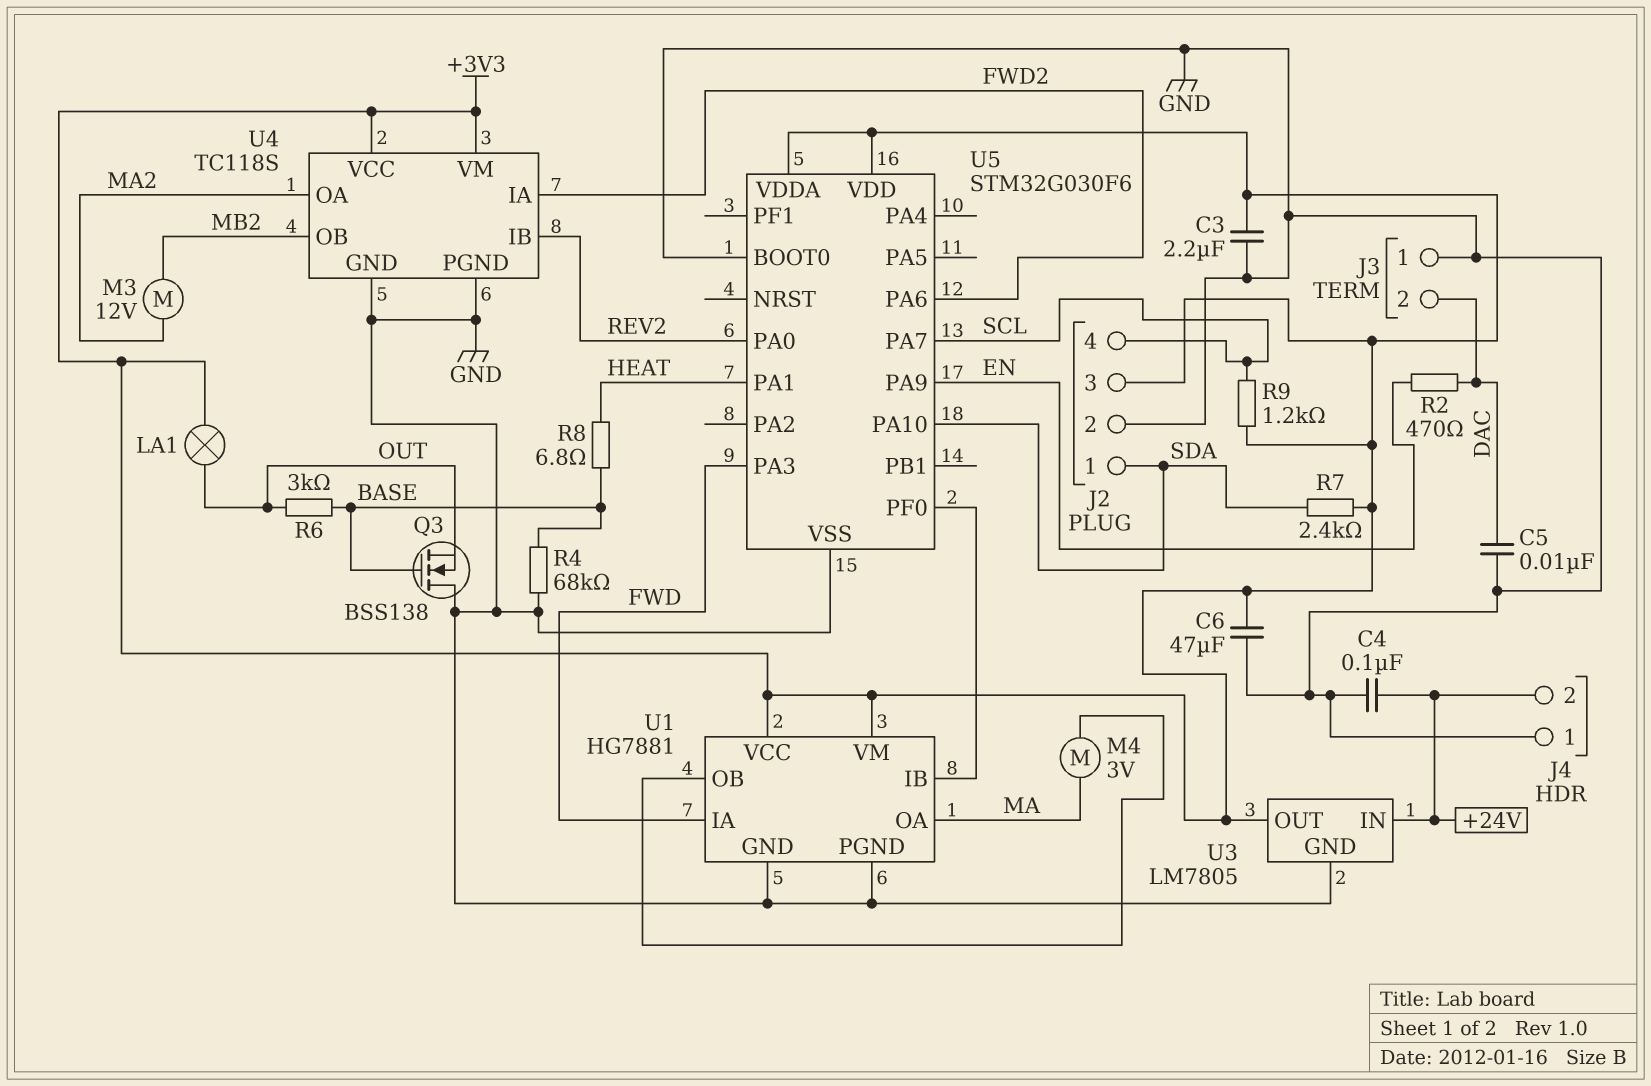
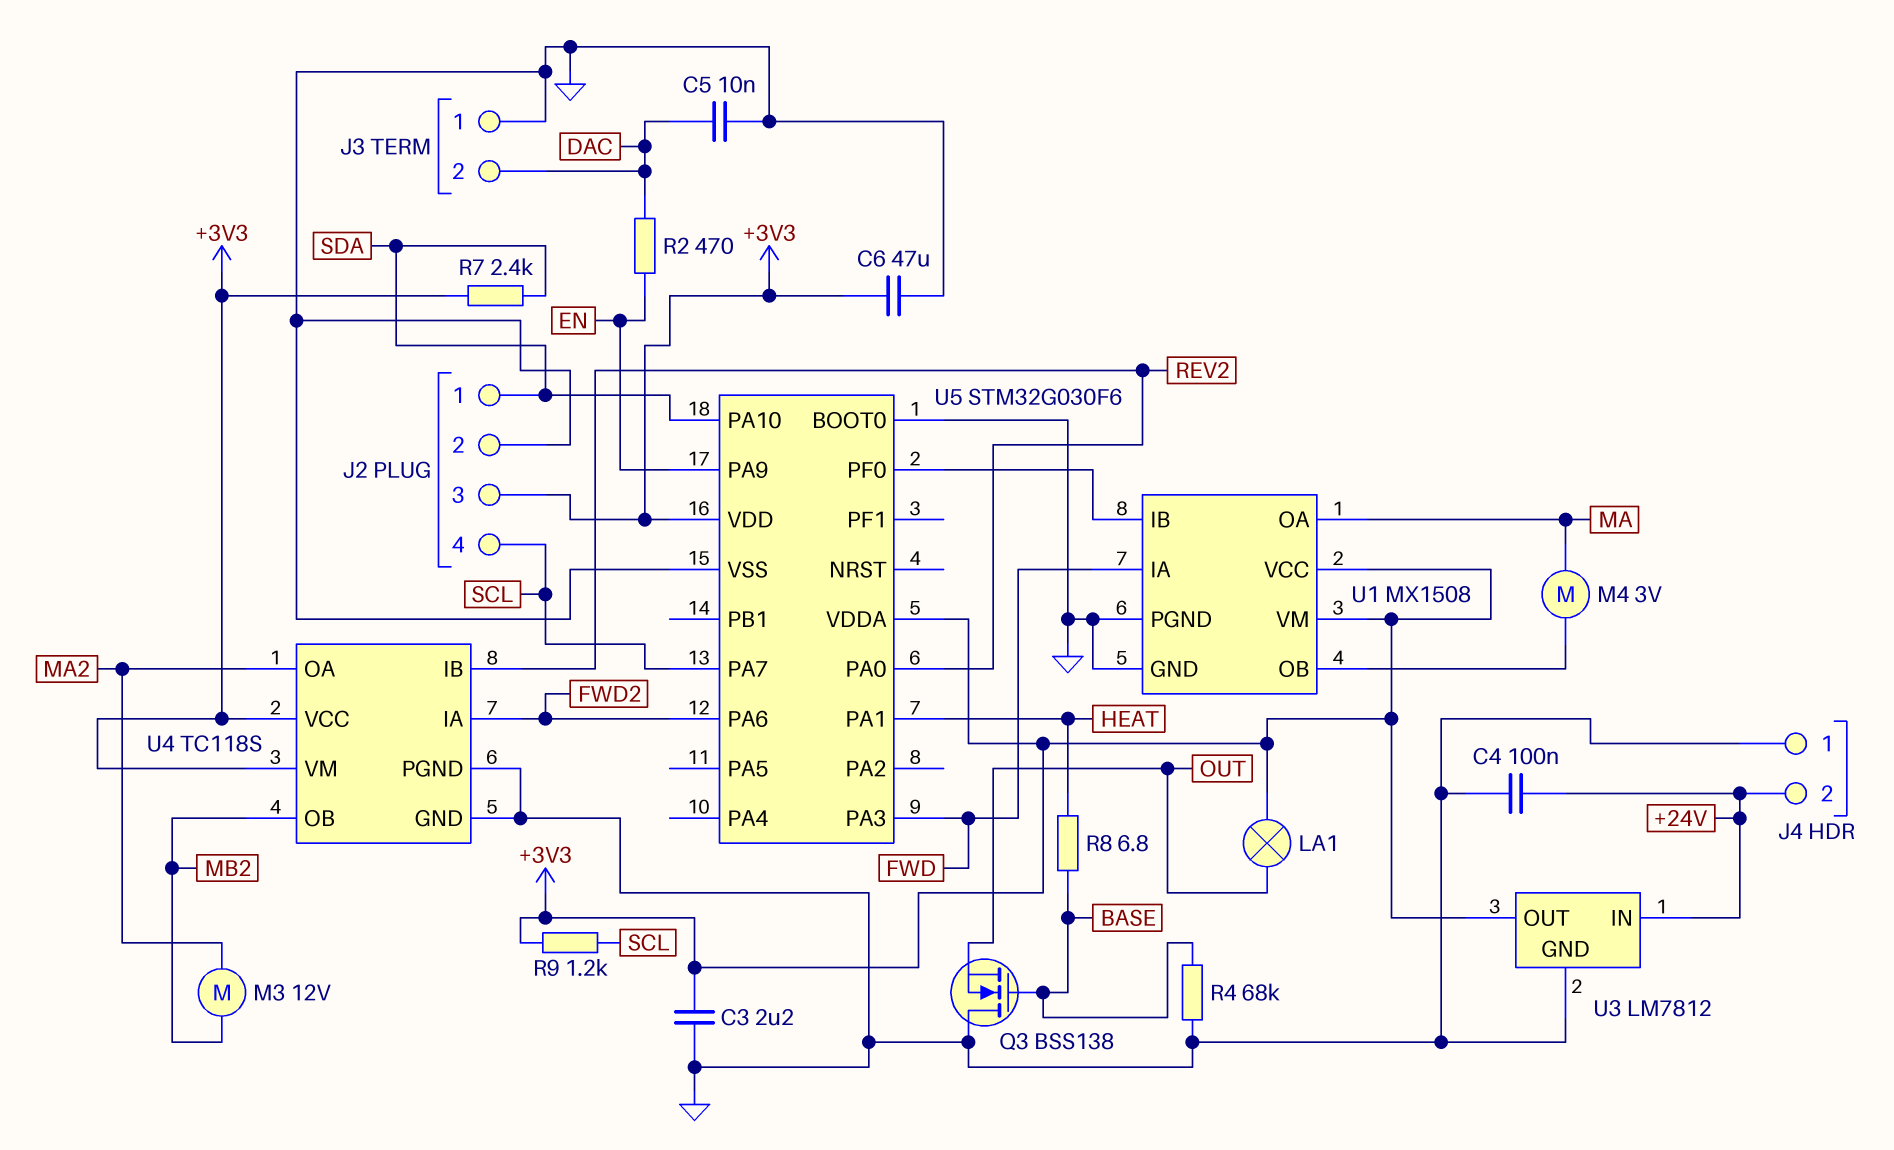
R6: 3k (BASE, OUT) -> none
U1: HG7881 -> MX1508
U3: LM7805 -> LM7812

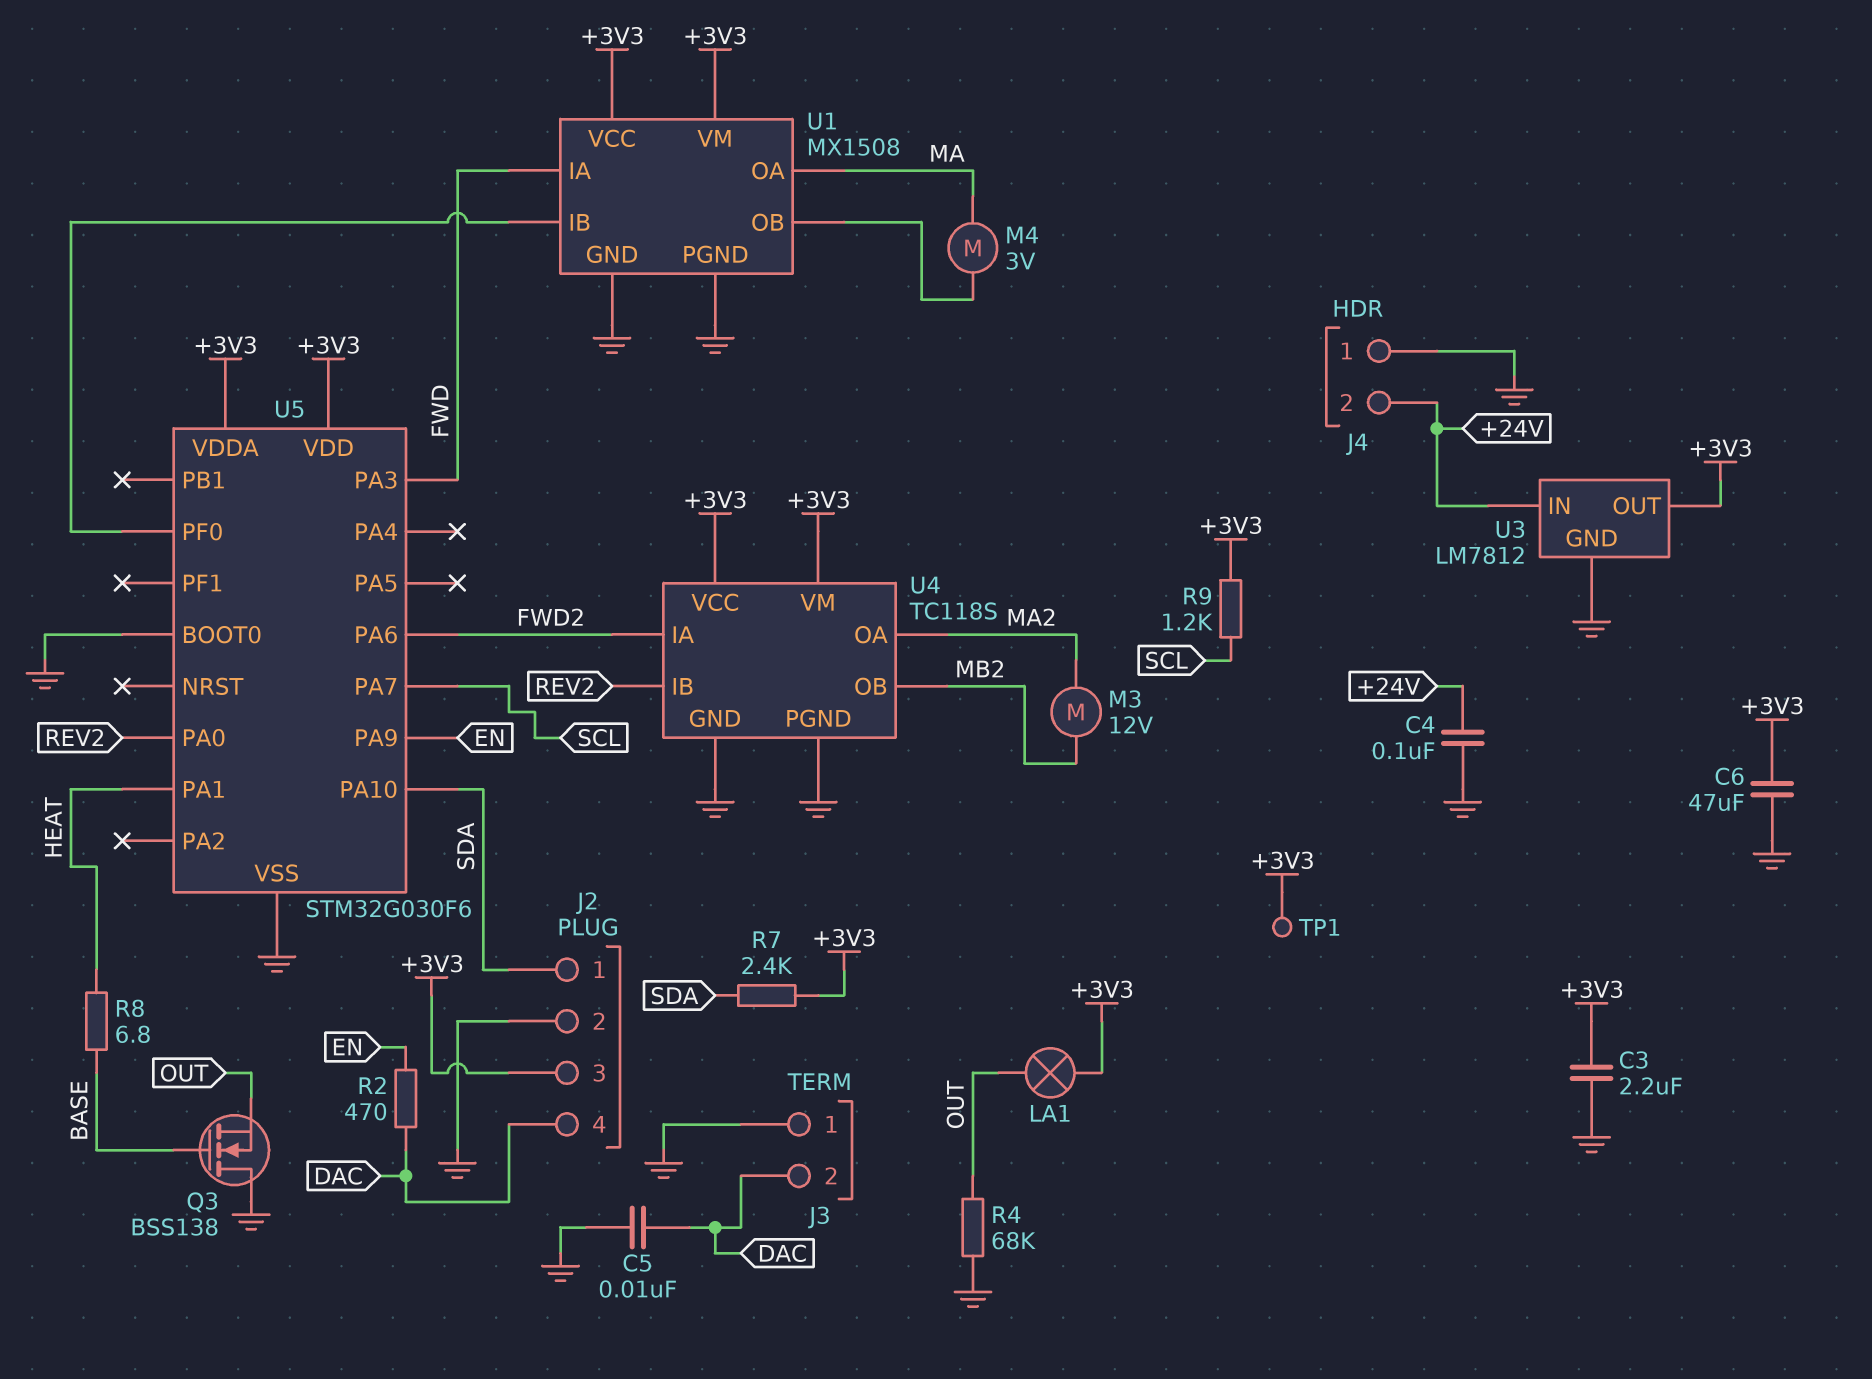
J2 pin 4: SCL -> DAC
R4: 68k (BASE, GND) -> 68k (GND, OUT)
TP1: none -> test point (+3V3)

